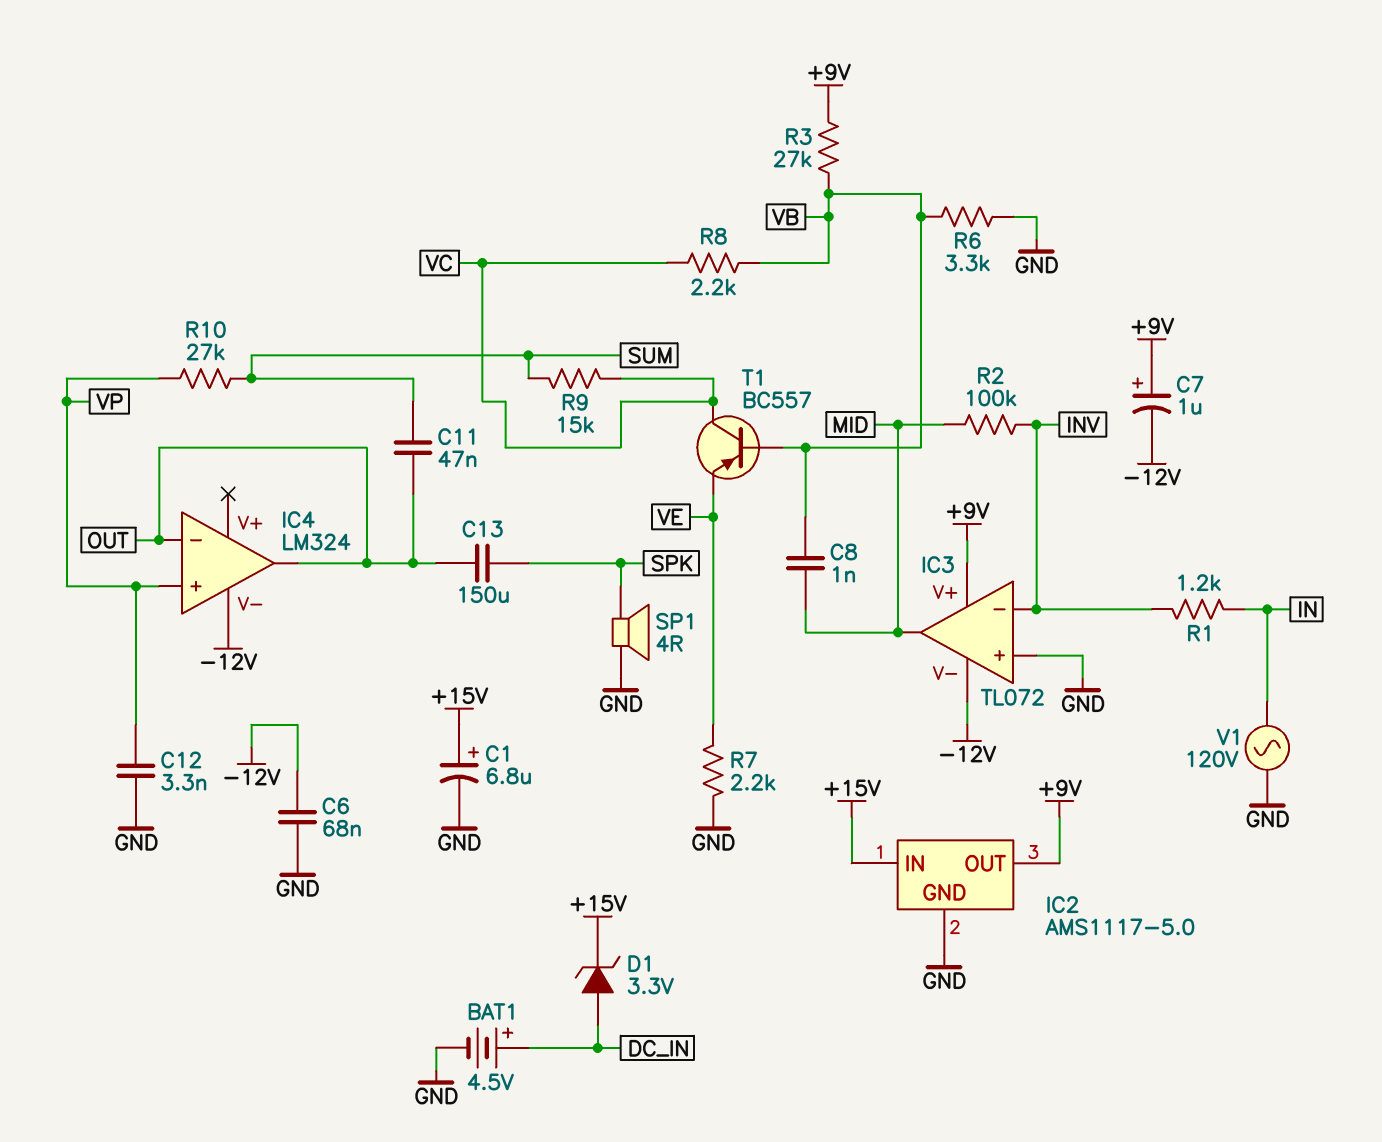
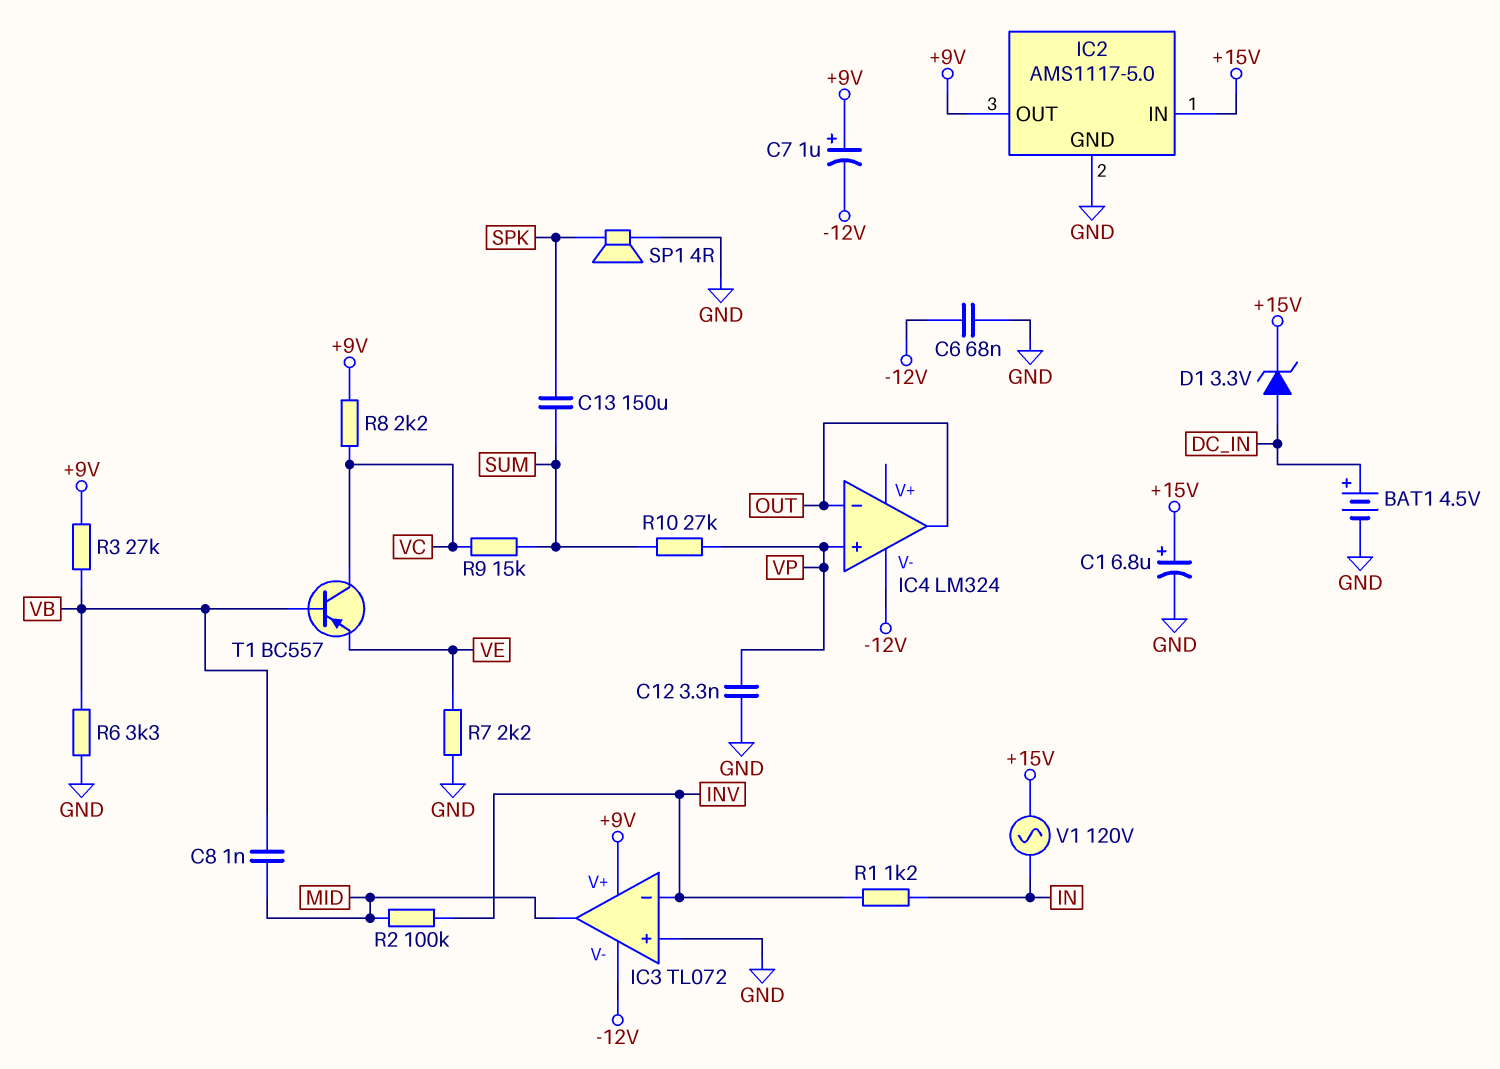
C11: 47nF (OUT, SUM) -> none
C13: 150uF (OUT, SPK) -> 150uF (SPK, SUM)
R8: 2.2k (VB, VC) -> 2.2k (+9V, VC)
V1: AC 120V (GND, IN) -> AC 120V (+15V, IN)

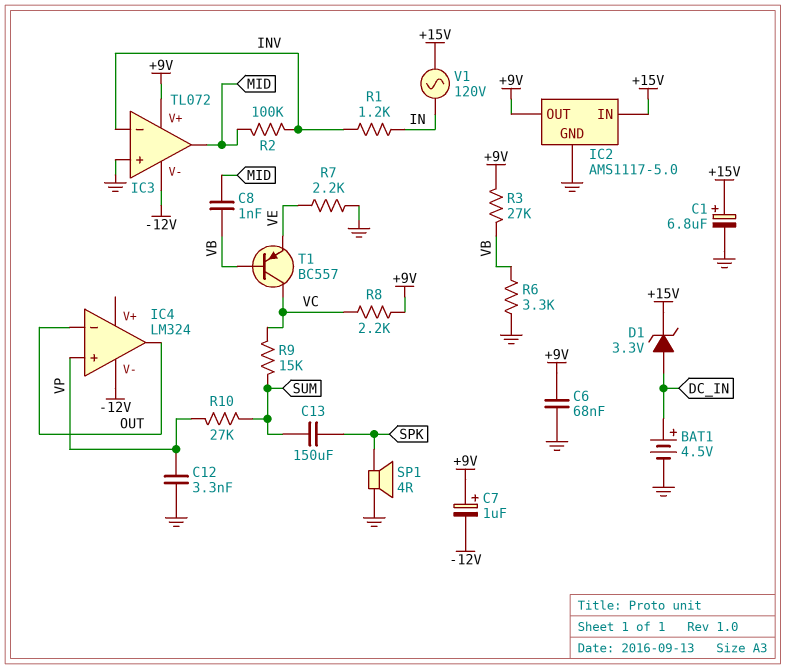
C6: 68nF (-12V, GND) -> 68nF (+9V, GND)

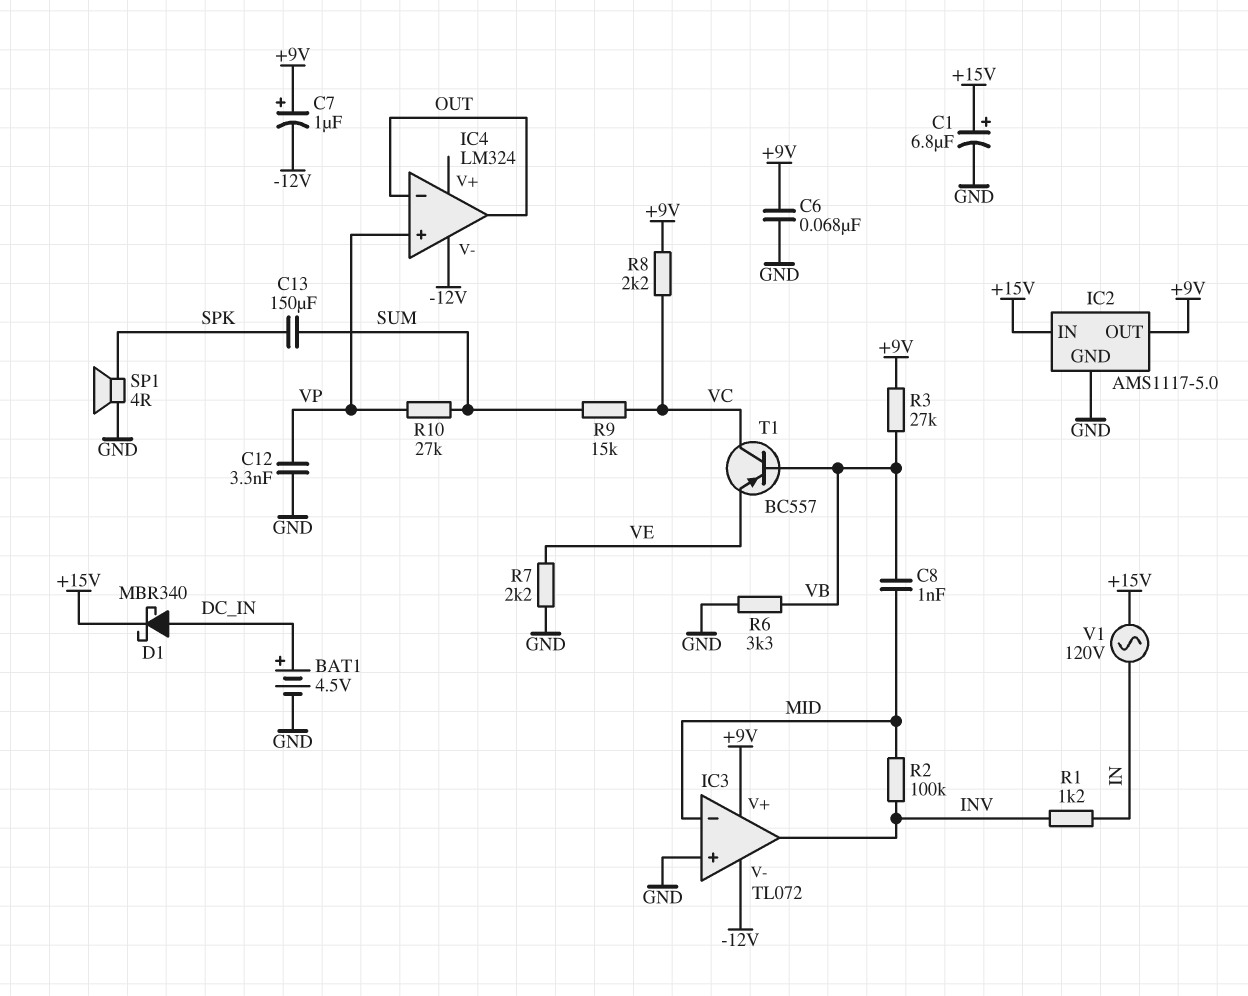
D1: zener 3.3V (A DC_IN, K +15V) -> schottky MBR340 (A DC_IN, K +15V)
IC3 pin in-: INV -> MID
IC3 pin out: MID -> INV

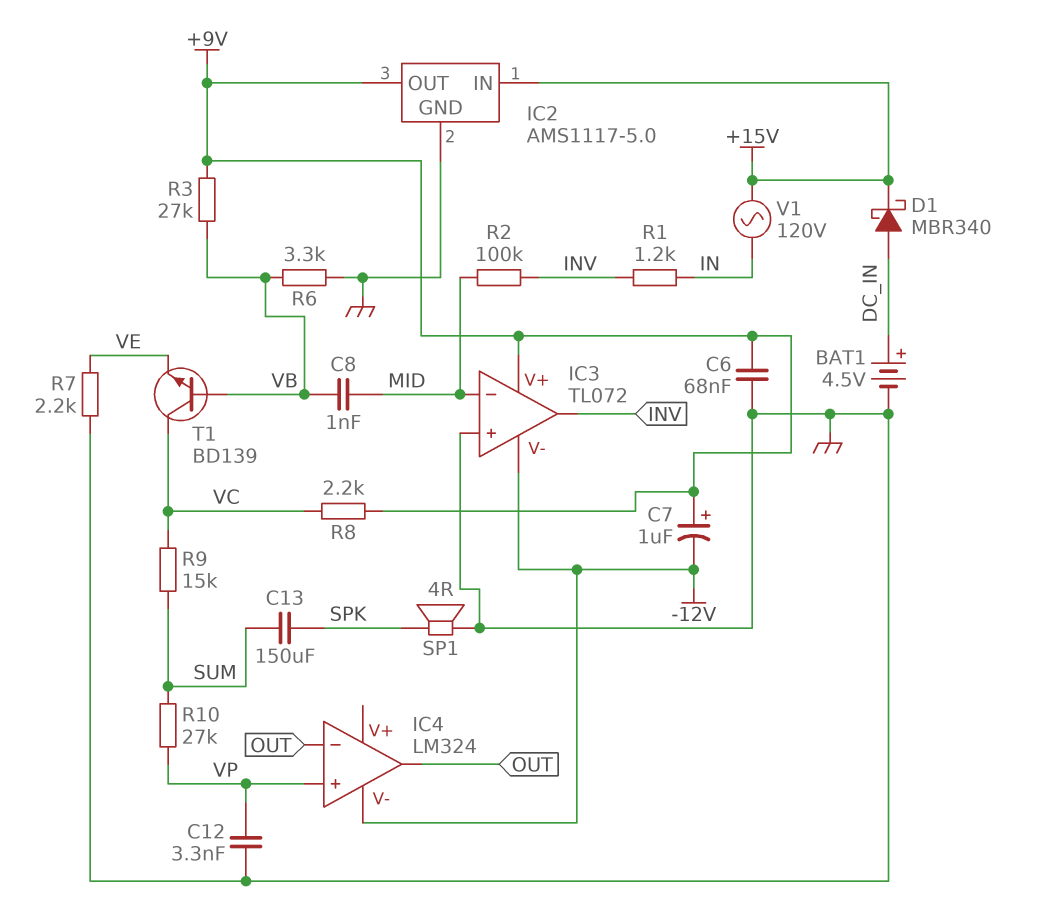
C1: 6.8uF (plus +15V, minus GND) -> none
T1: PNP BC557 (B VB, C VC, E VE) -> NPN BD139 (B VB, C VC, E VE)

